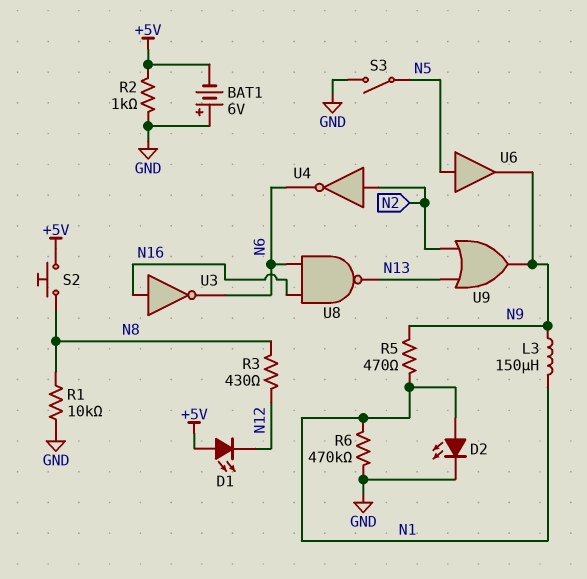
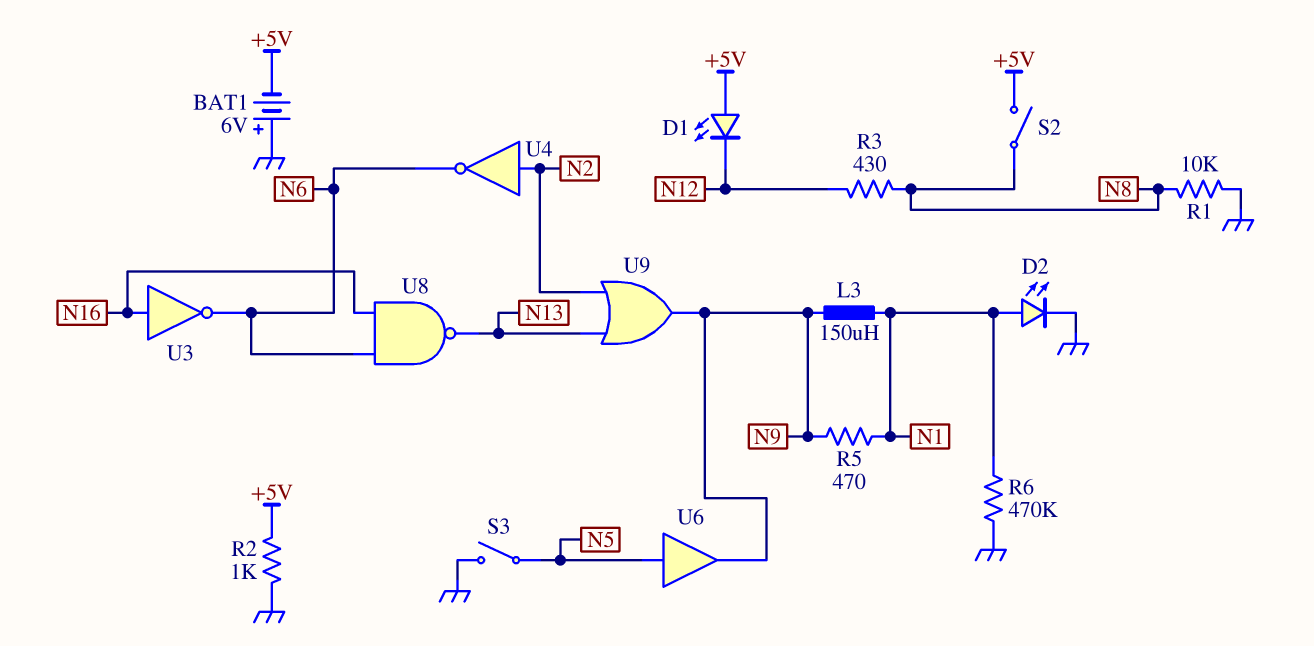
S2: button (+5V, N8) -> switch (+5V, N8)

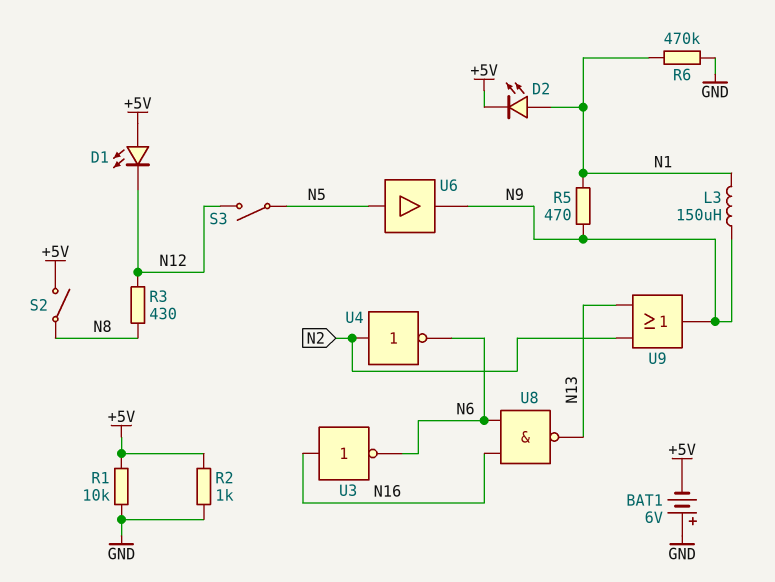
D2: LED (A N1, K GND) -> LED (A N1, K +5V)
R1: 10k (GND, N8) -> 10k (+5V, GND)
S3: switch (GND, N5) -> switch (N5, N12)

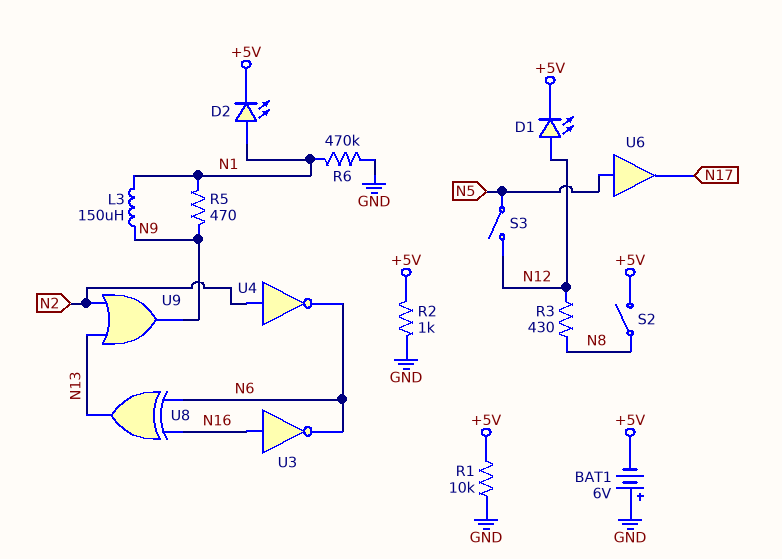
D1: LED (A +5V, K N12) -> LED (A N12, K +5V)
U6: buffer (in N5, out N9) -> buffer (in N5, out N17)
U8: NAND (in N6, in N16, out N13) -> XOR (in N6, in N16, out N13)

